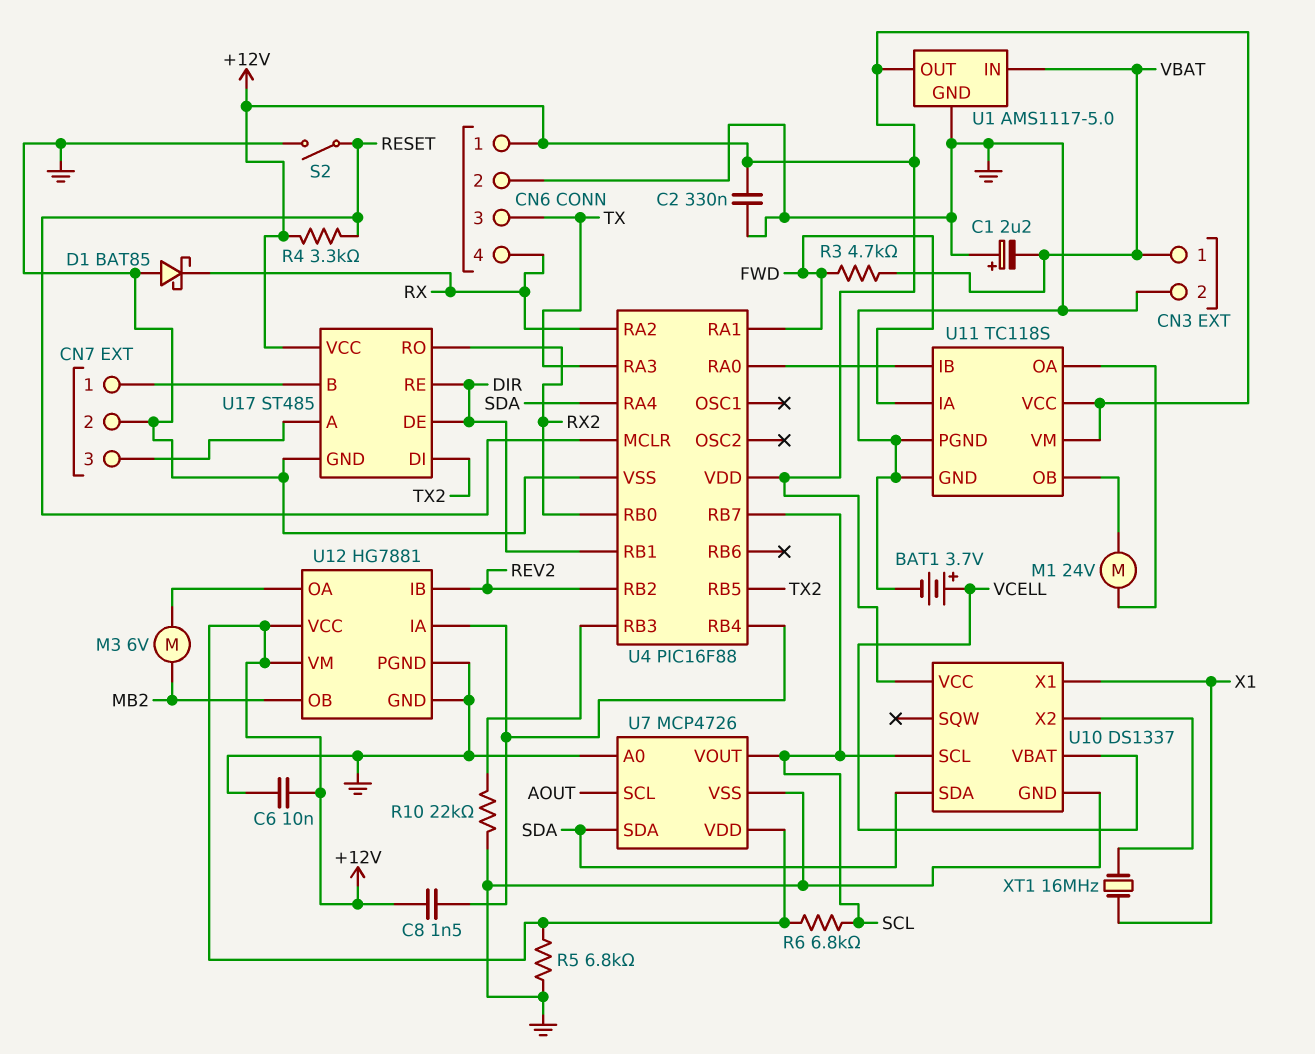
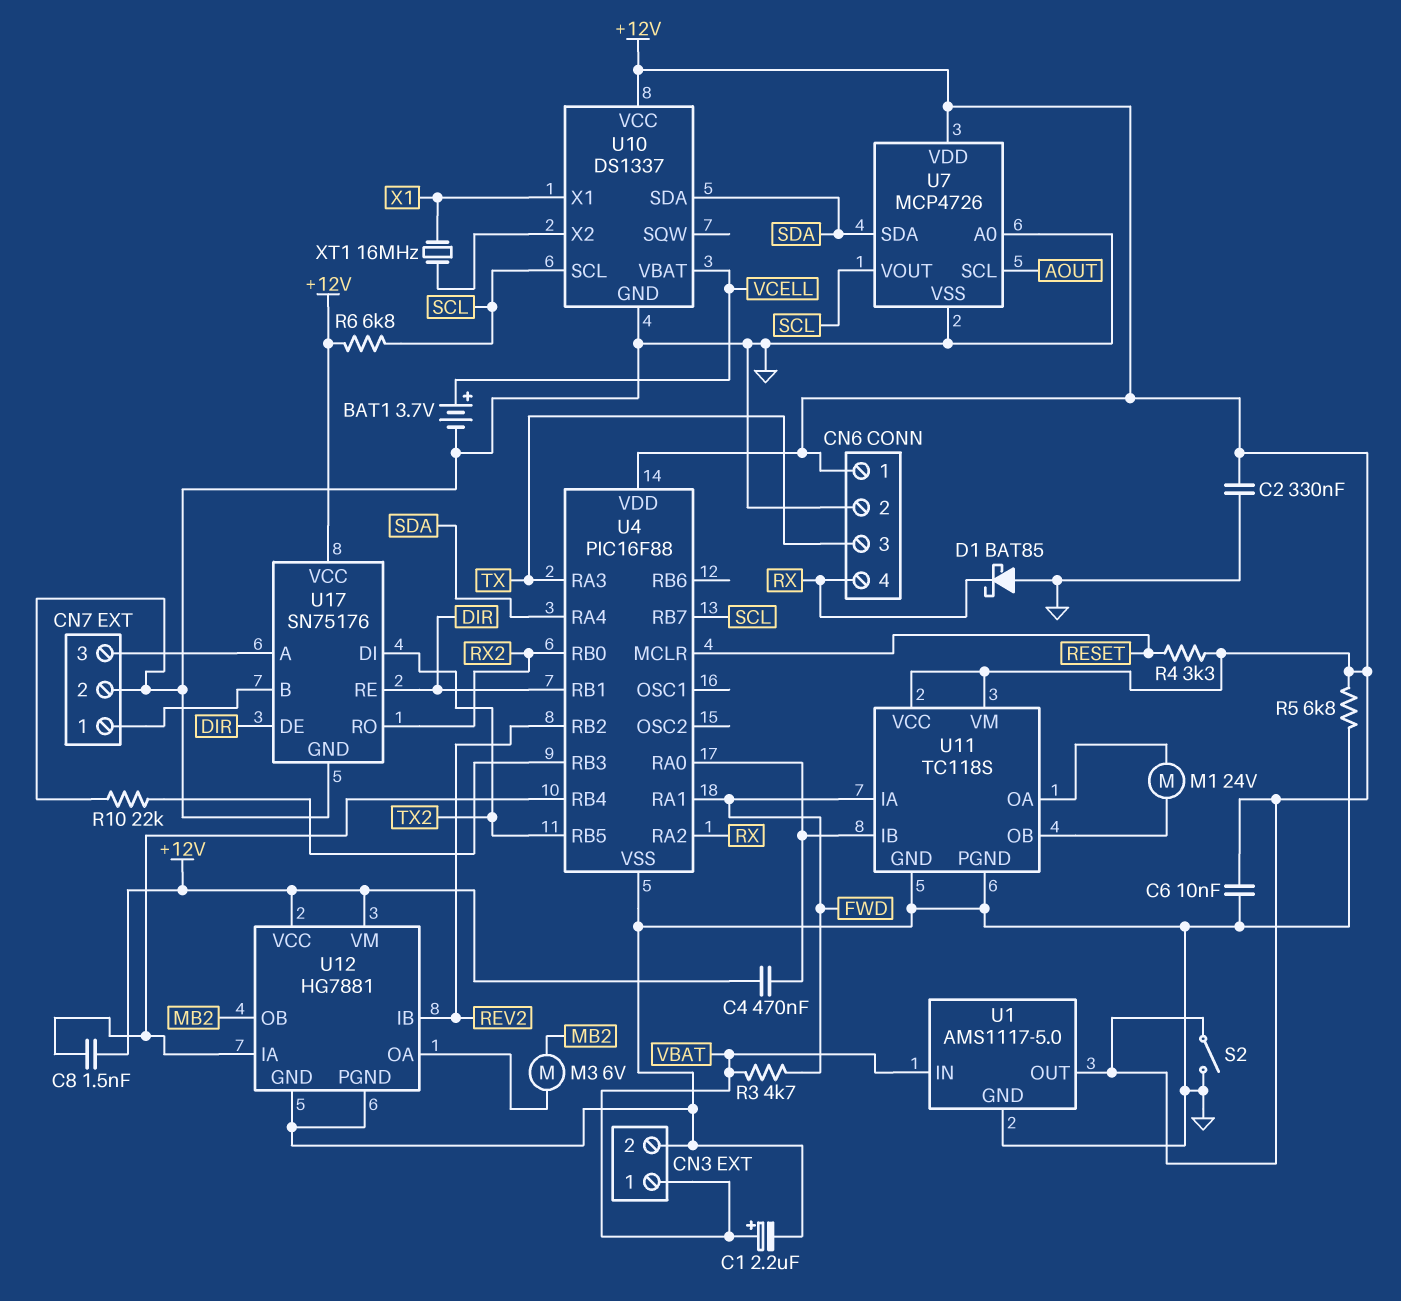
C1: 2.2uF (plus GND, minus VBAT) -> 2.2uF (plus VBAT, minus GND)
C4: none -> 470nF (+12V, U4/RA0)
S2: switch (GND, RESET) -> switch (+12V, GND)
U17: ST485 -> SN75176

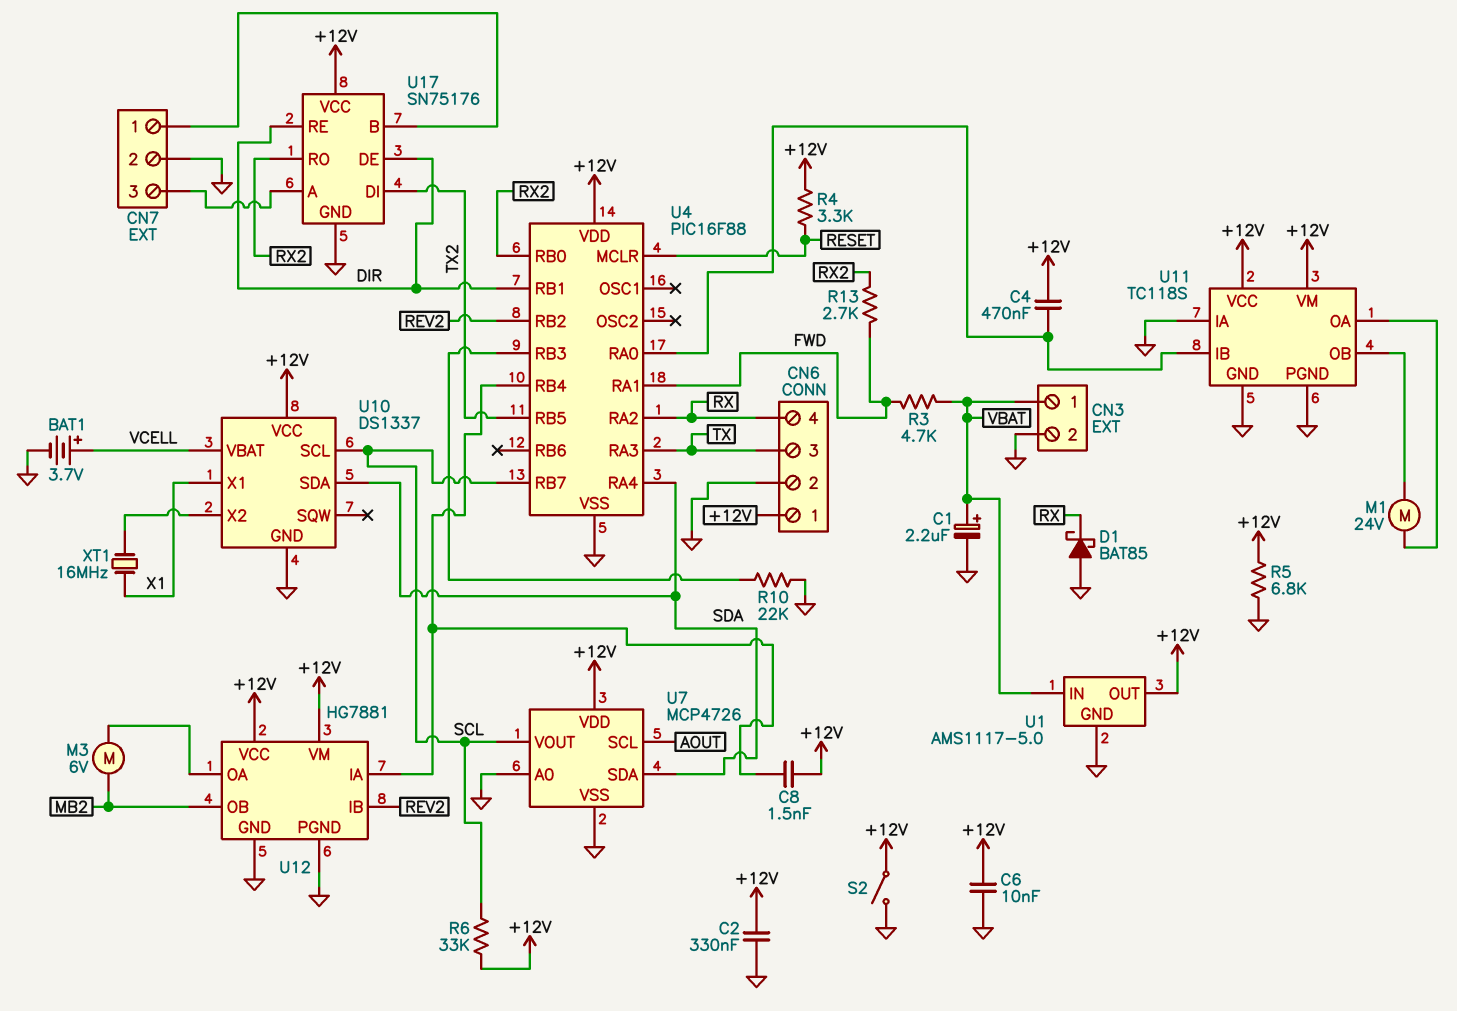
R6: 6.8k (+12V, SCL) -> 33k (+12V, SCL)
R13: none -> 2.7k (FWD, RX2)
U11 pin IA: FWD -> GND

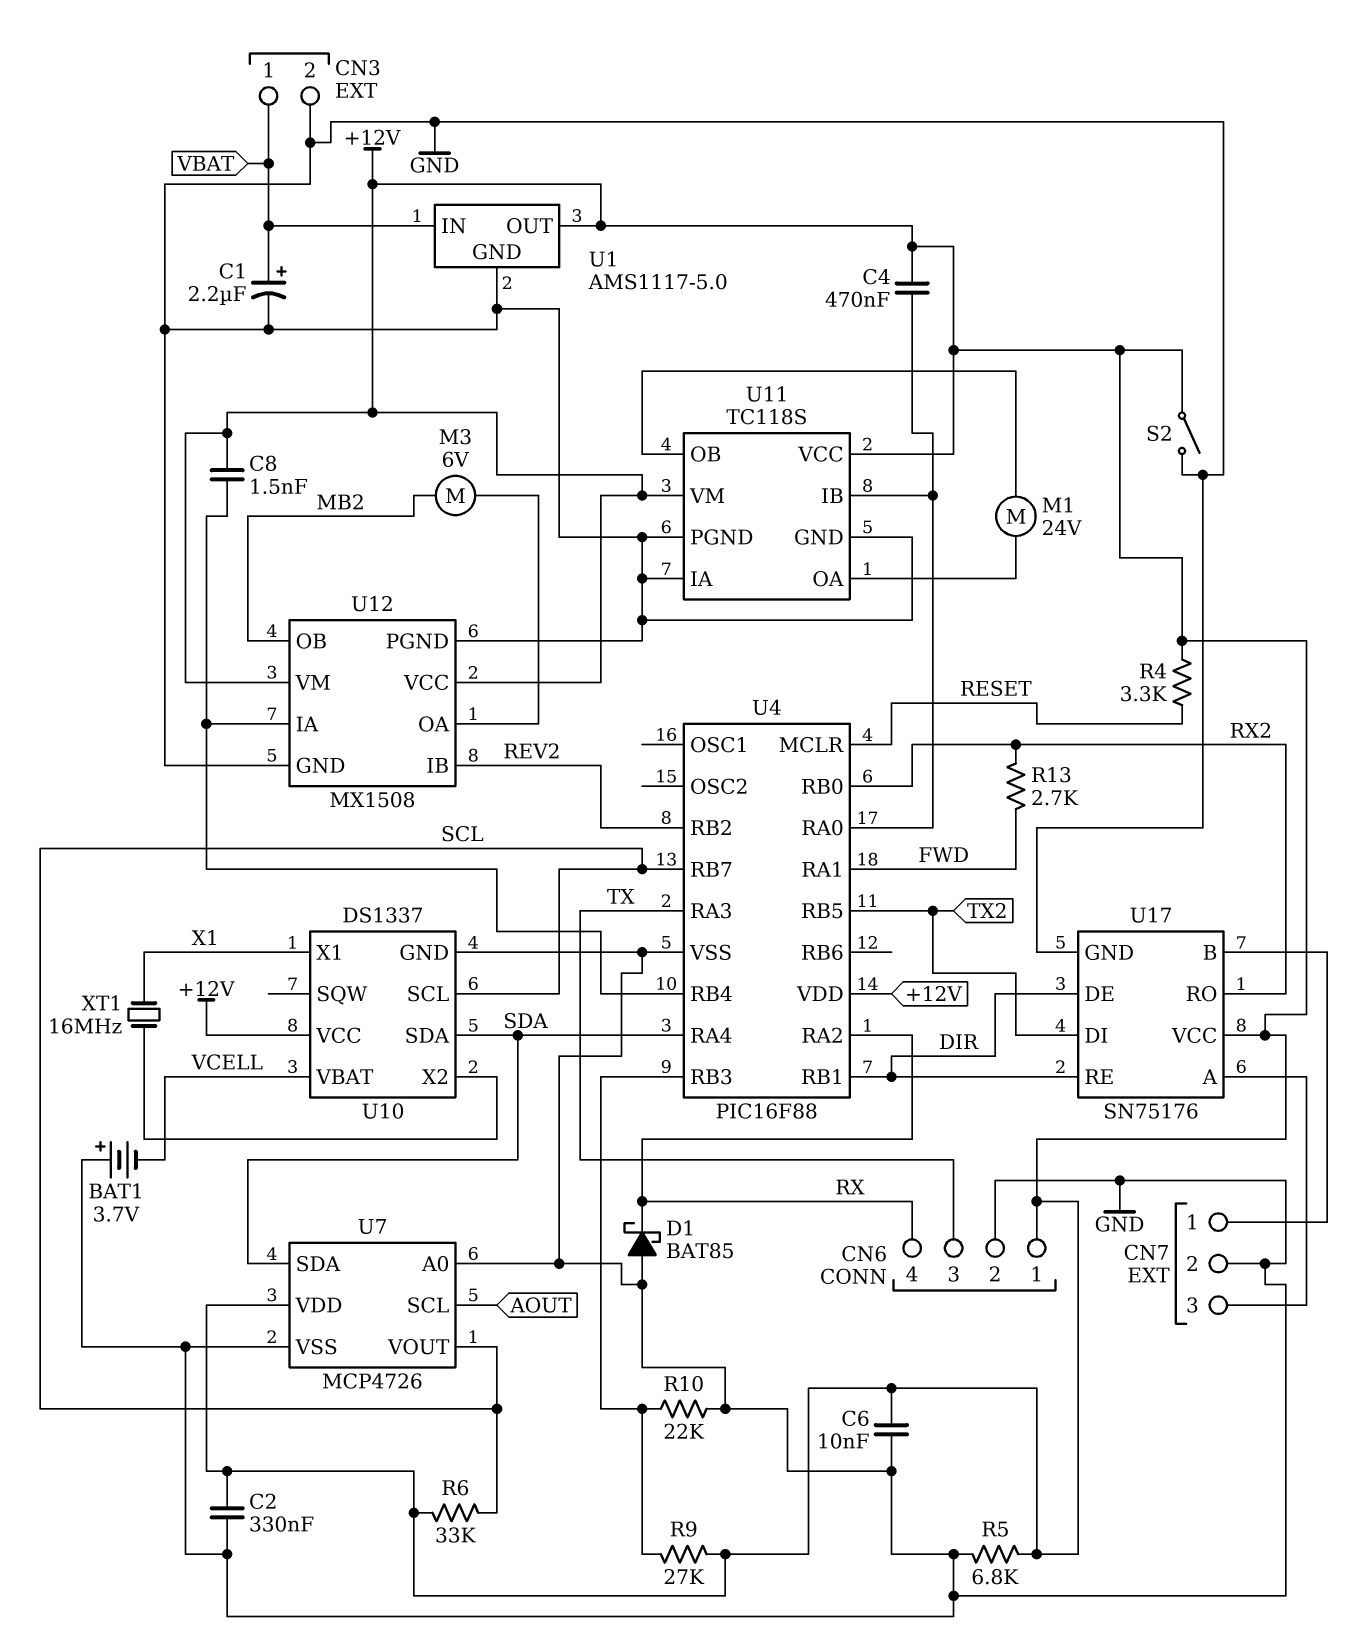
BAT1: 3.7V (plus VCELL, minus GND) -> 3.7V (plus GND, minus VCELL)
R3: 4.7k (FWD, VBAT) -> none
R9: none -> 27k (+12V, U4/RB3)
U12: HG7881 -> MX1508

